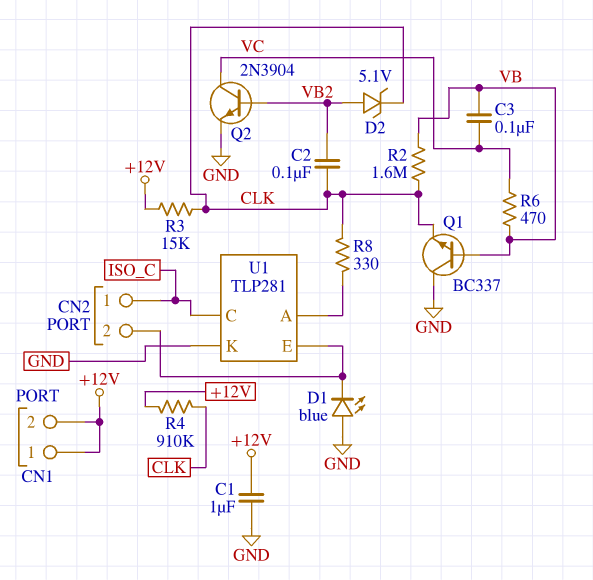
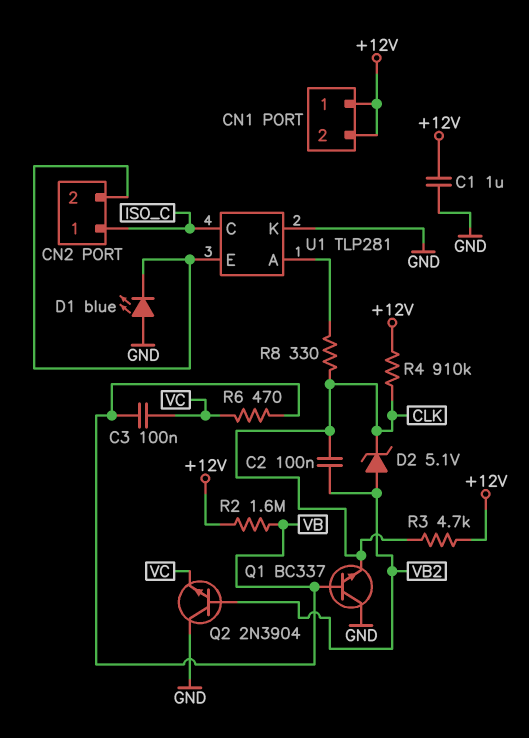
Q2: NPN 2N3904 (B VB2, C VC, E GND) -> NPN 2N3904 (B VB2, C GND, E VC)
R2: 1.6M (CLK, VB) -> 1.6M (+12V, VB)
R3: 15k (+12V, CLK) -> 4.7k (+12V, CLK)

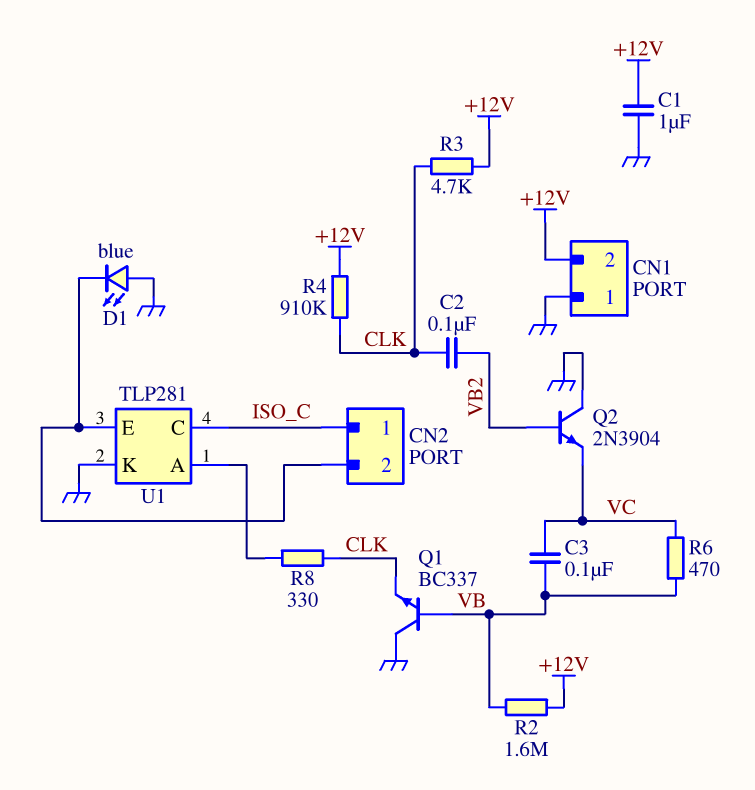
CN1 pin 1: +12V -> GND
D2: zener 5.1V (A VB2, K CLK) -> none

